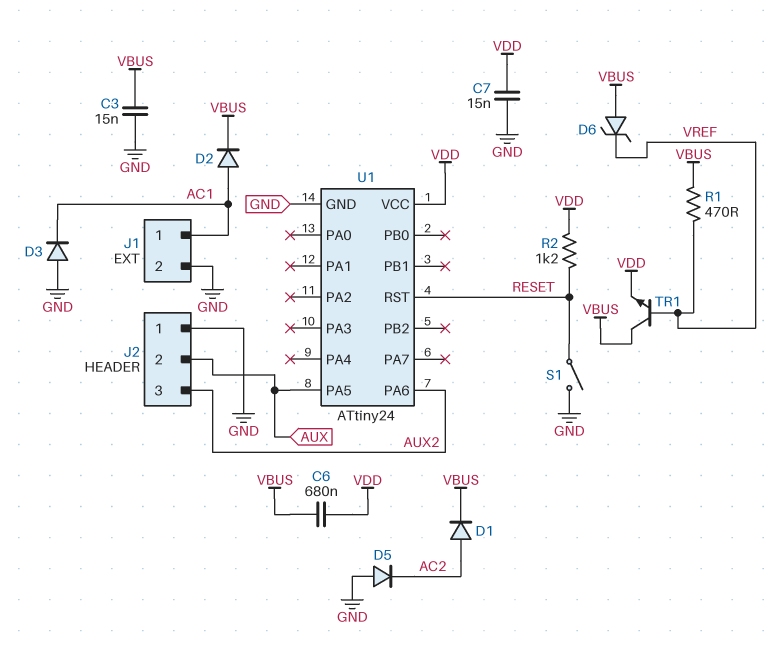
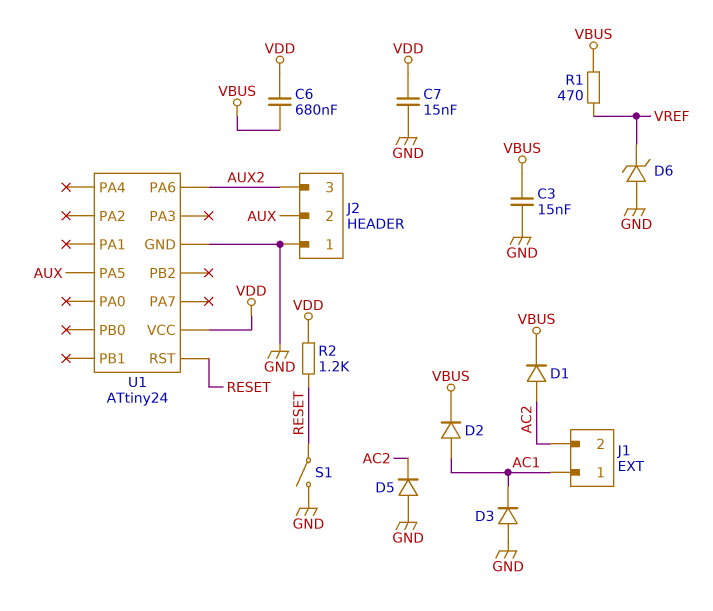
D6: zener (A VBUS, K VREF) -> zener (A GND, K VREF)
J1 pin 2: GND -> AC2
TR1: NPN (B VREF, C VBUS, E VDD) -> none

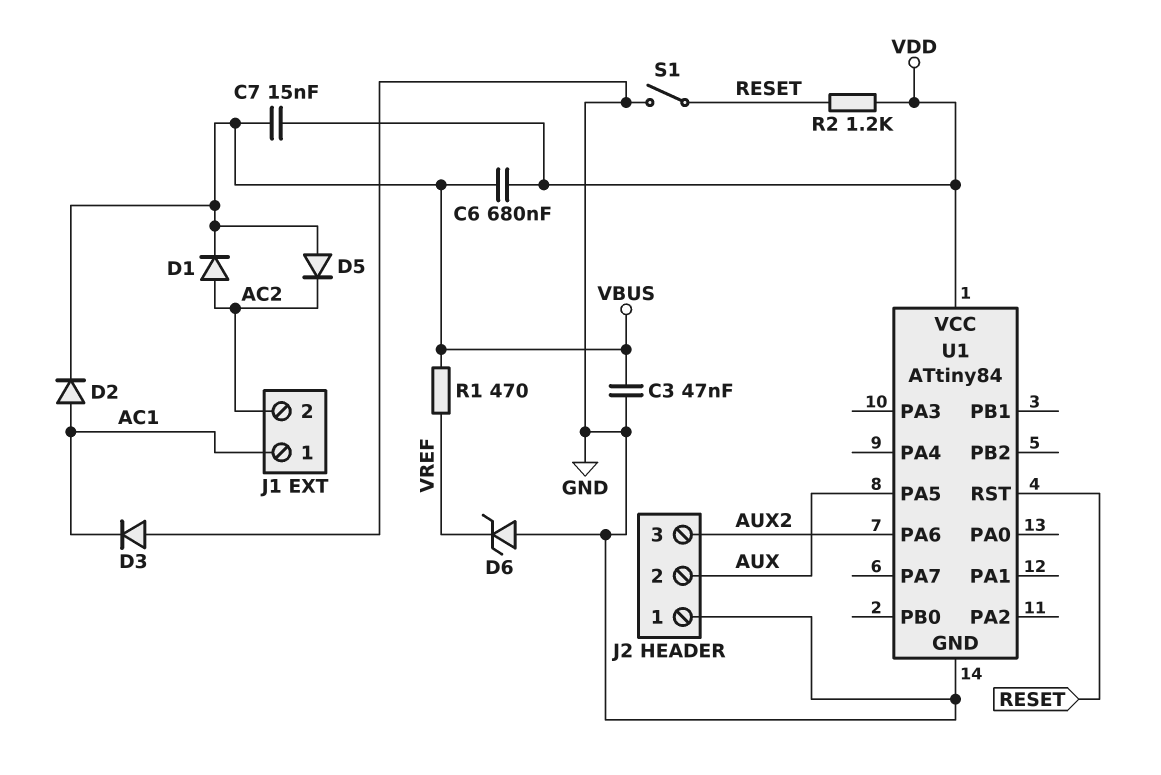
C3: 15nF (GND, VBUS) -> 47nF (GND, VBUS)
C7: 15nF (GND, VDD) -> 15nF (VBUS, VDD)
D5: diode (A GND, K AC2) -> diode (A VBUS, K AC2)
U1: ATtiny24 -> ATtiny84

